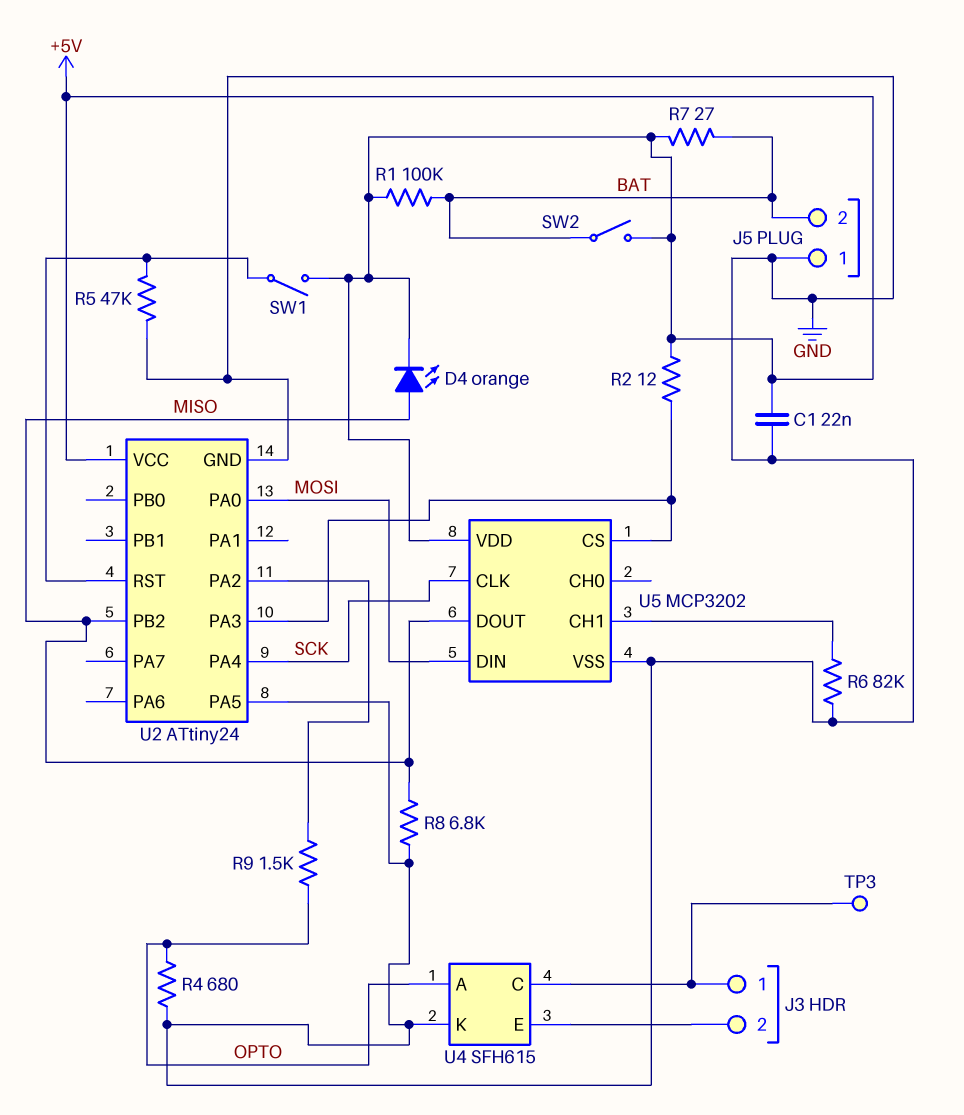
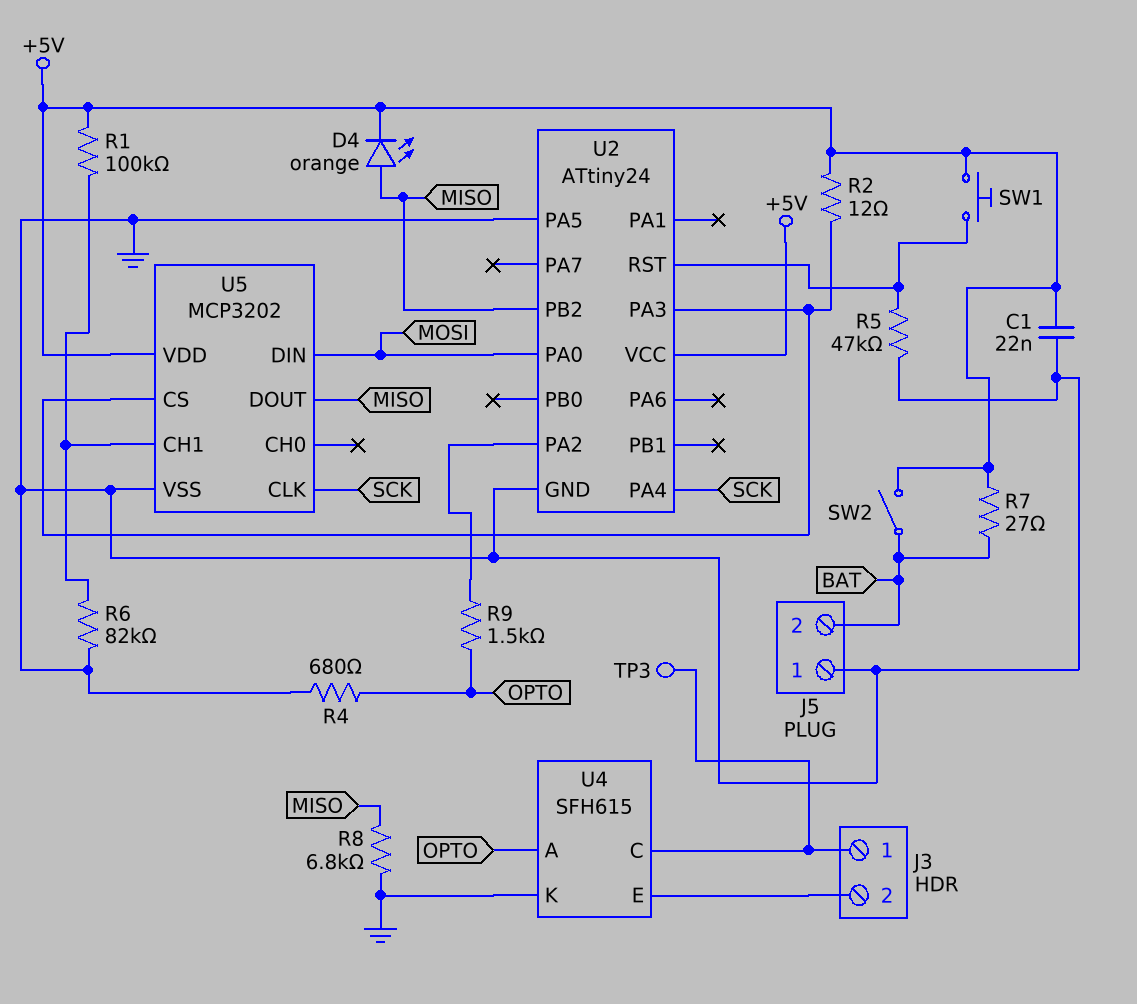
R1: 100k (+5V, BAT) -> 100k (+5V, U5/CH1)
SW1: switch (+5V, U2/RST) -> button (+5V, U2/RST)

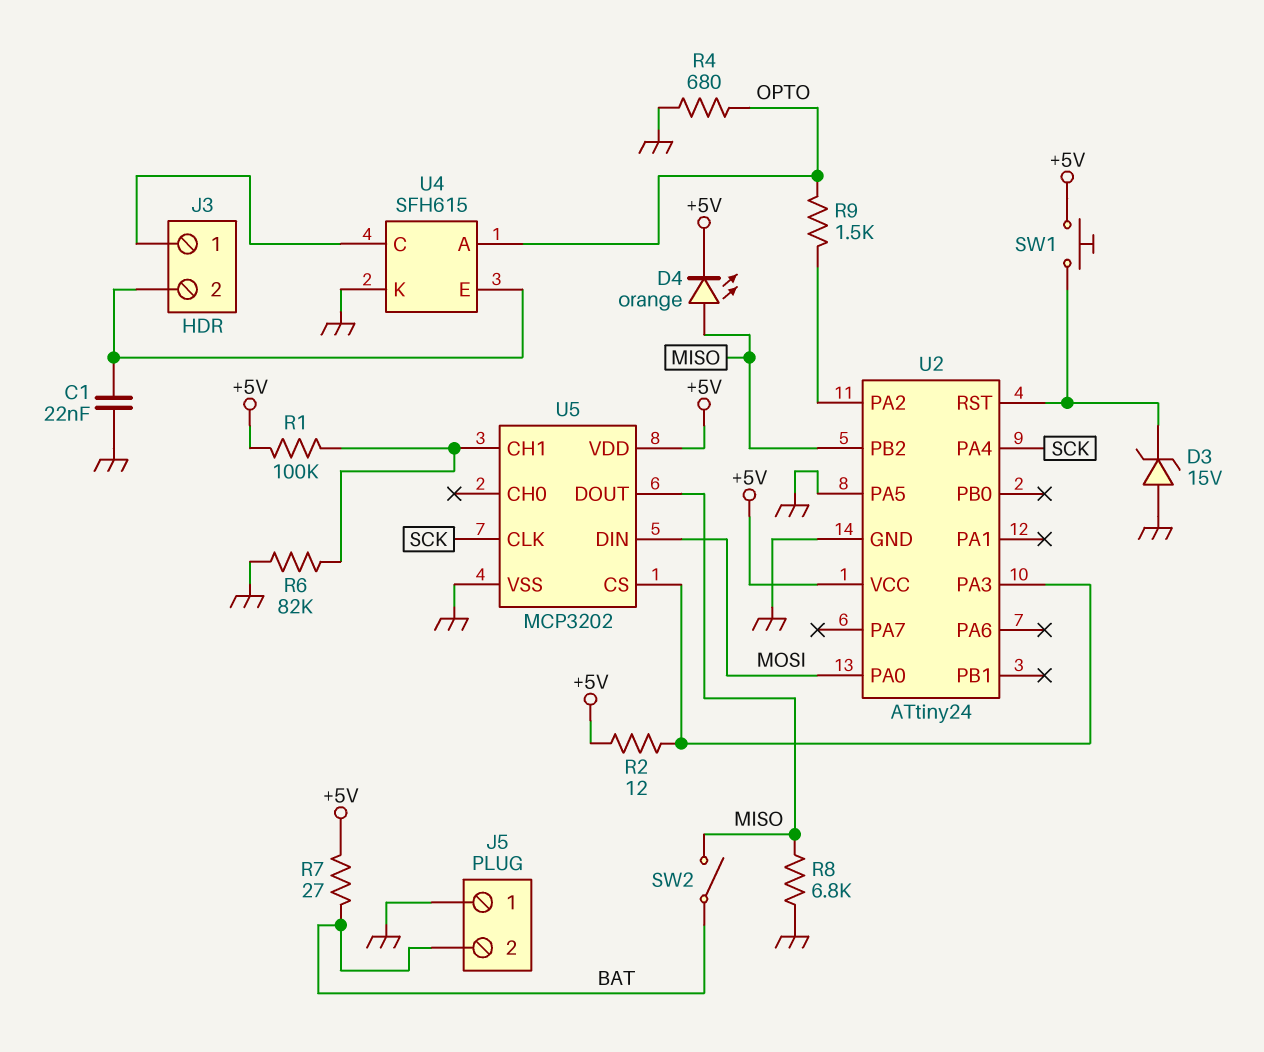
C1: 22nF (+5V, GND) -> 22nF (GND, J3/2)
D3: none -> zener 15V (A GND, K U2/RST)
R5: 47k (GND, U2/RST) -> none
SW2: switch (+5V, BAT) -> switch (BAT, MISO)
TP3: test point (J3/1) -> none

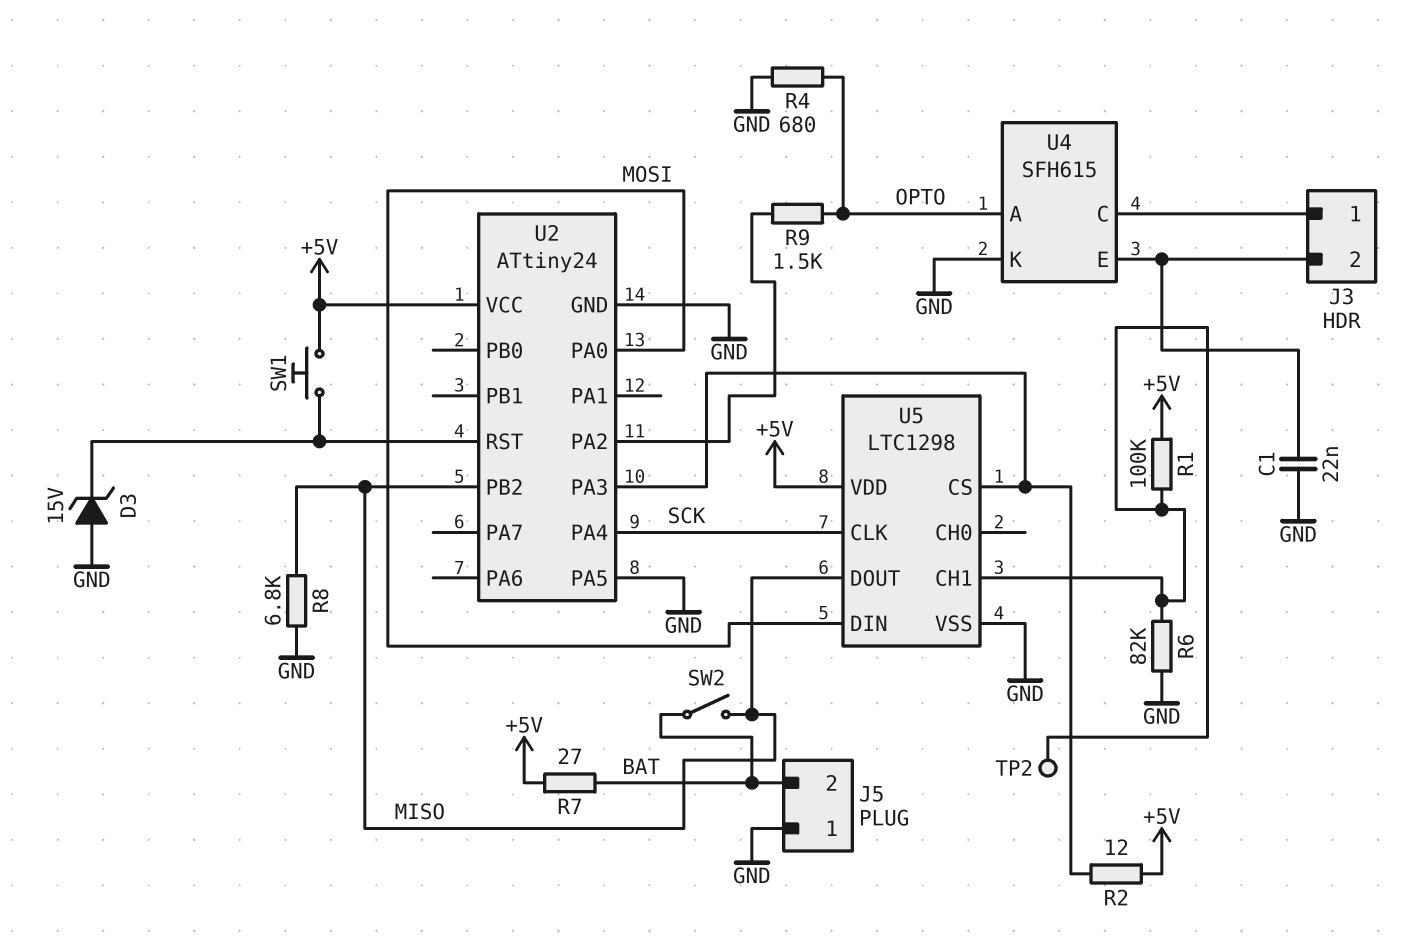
D4: LED orange (A MISO, K +5V) -> none
TP2: none -> test point (U5/CH1)
U5: MCP3202 -> LTC1298

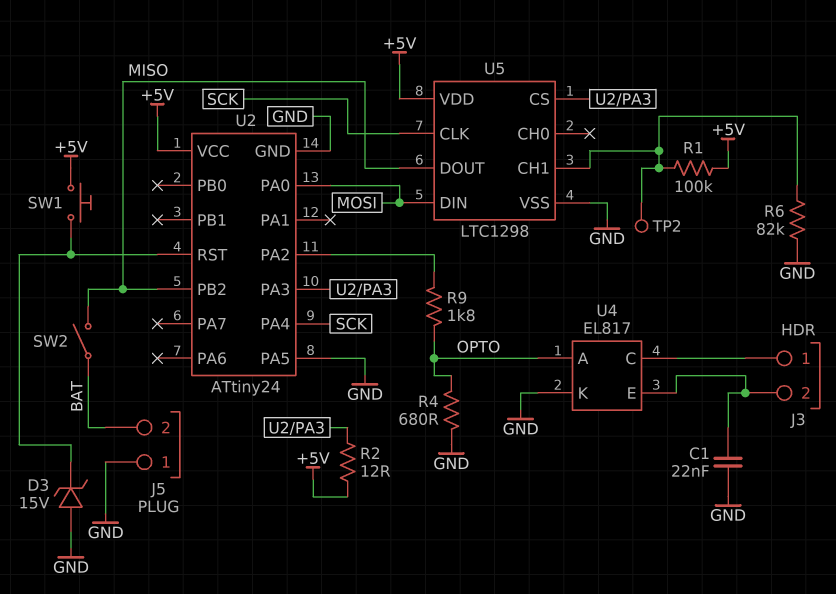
R7: 27 (+5V, BAT) -> none
R8: 6.8k (GND, MISO) -> none
R9: 1.5k (OPTO, U2/PA2) -> 1.8k (OPTO, U2/PA2)
U4: SFH615 -> EL817

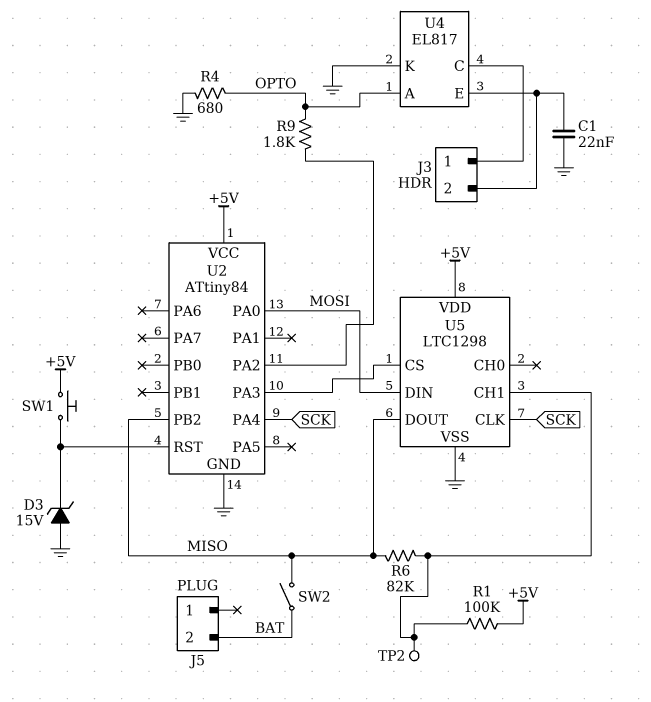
J5 pin 1: GND -> none
R2: 12 (+5V, U2/PA3) -> none
R6: 82k (GND, U5/CH1) -> 82k (MISO, U5/CH1)
U2: ATtiny24 -> ATtiny84
U2 pin PA5: GND -> none

